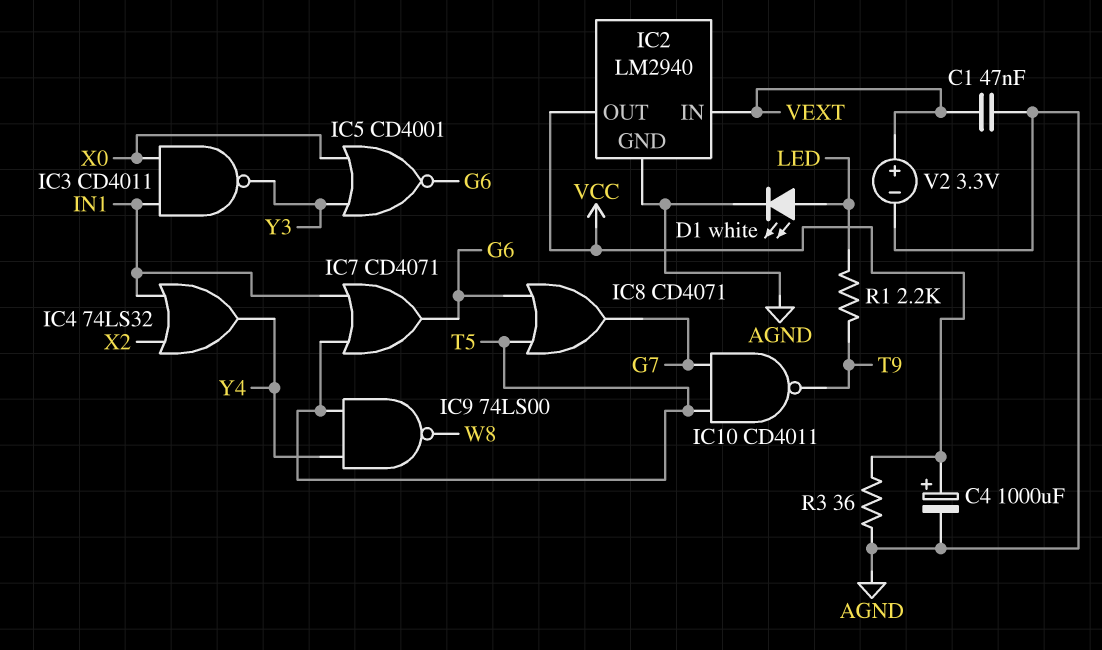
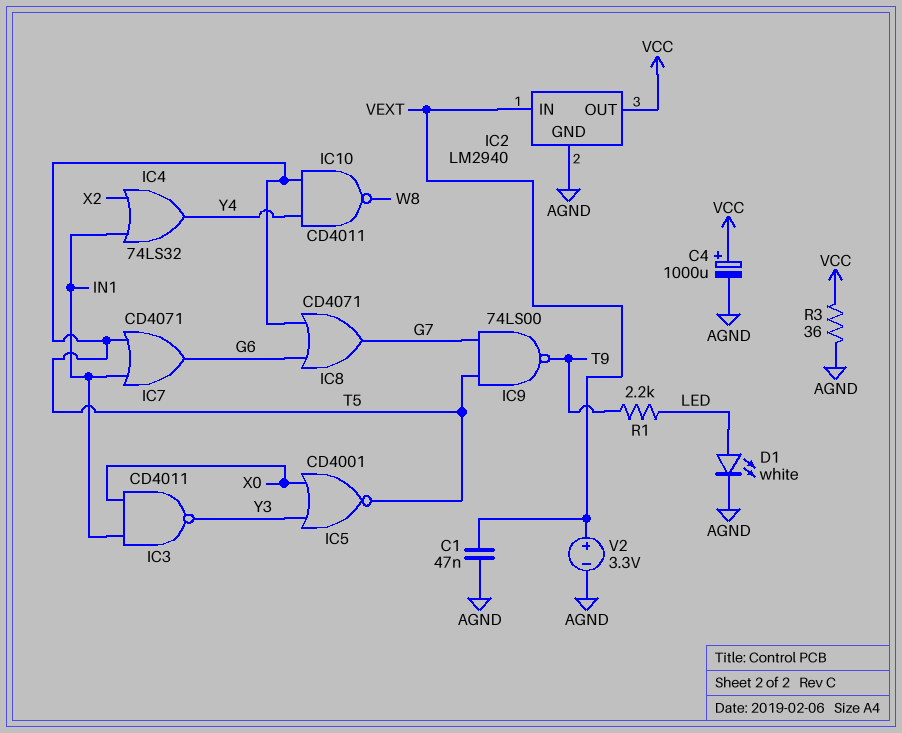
IC5: NOR CD4001 (in X0, in Y3, out G6) -> NOR CD4001 (in X0, in Y3, out T5)
IC9: NAND 74LS00 (in T5, in Y4, out W8) -> NAND 74LS00 (in G7, in T5, out T9)
IC10: NAND CD4011 (in G7, in T5, out T9) -> NAND CD4011 (in T5, in Y4, out W8)

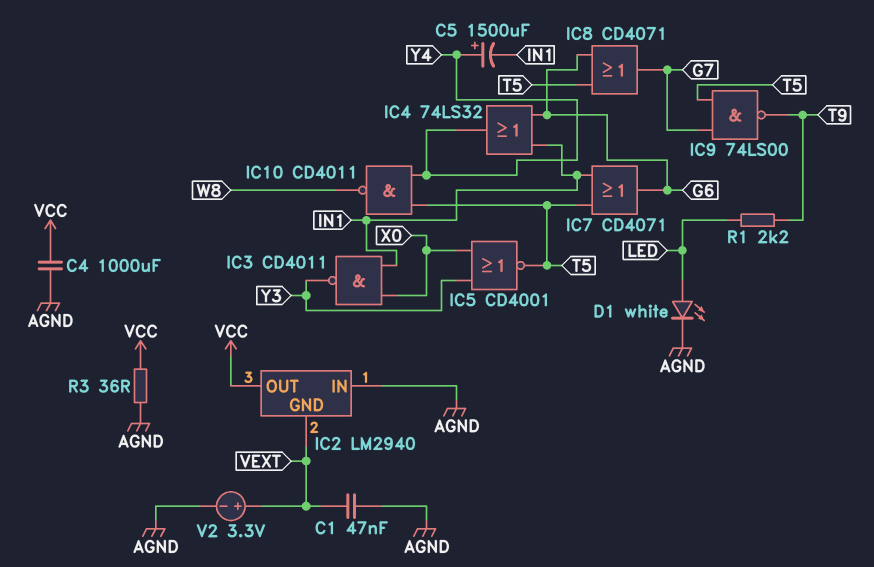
C4: 1000uF (plus VCC, minus AGND) -> 1000uF (AGND, VCC)
C5: none -> 1500uF (plus Y4, minus IN1)
IC2 pin GND: AGND -> VEXT
IC2 pin IN: VEXT -> AGND
IC4: OR 74LS32 (in IN1, in X2, out Y4) -> OR 74LS32 (in G6, in IN1, out Y4)

